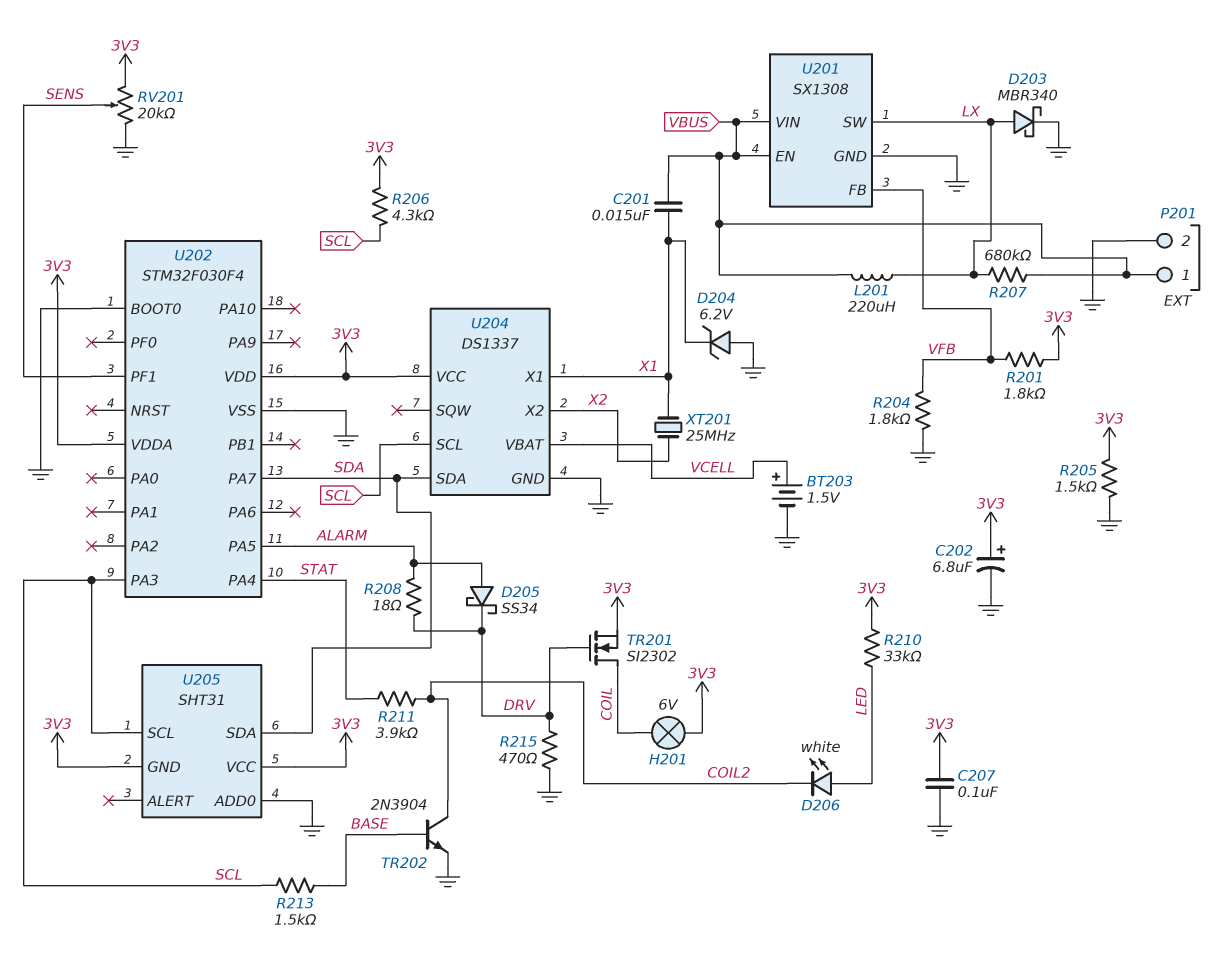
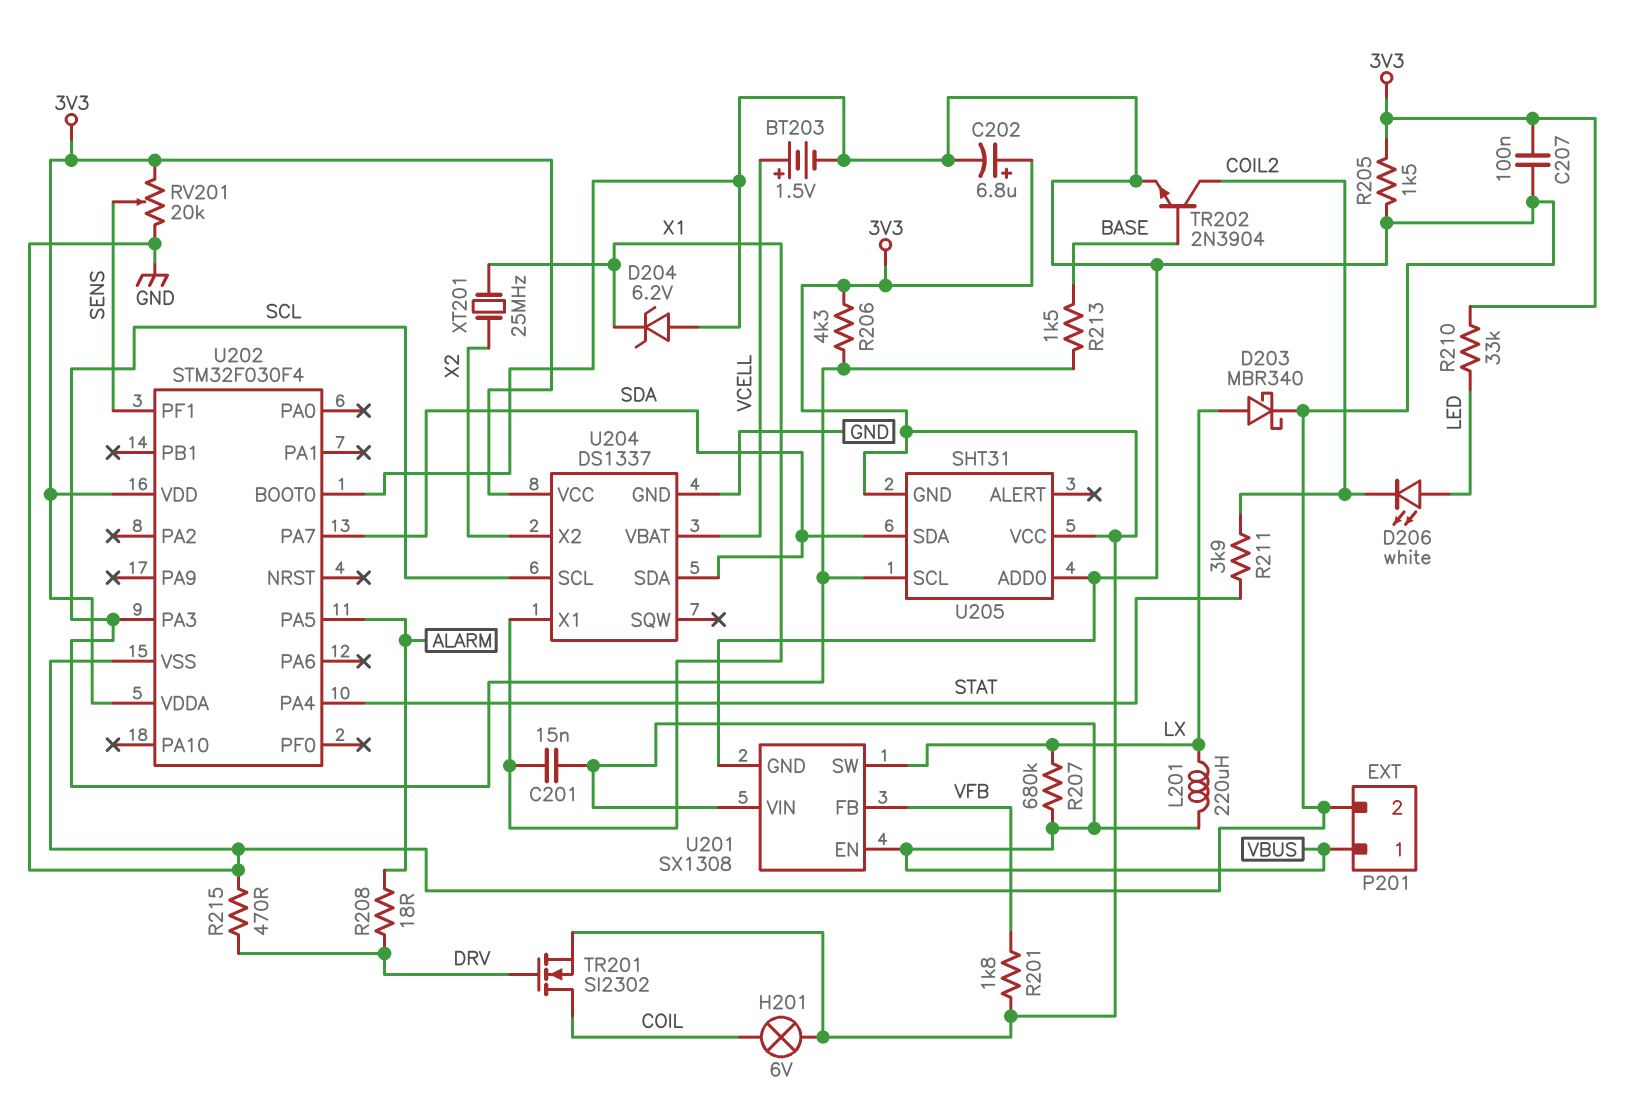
D205: schottky SS34 (A ALARM, K DRV) -> none
R204: 1.8k (GND, VFB) -> none

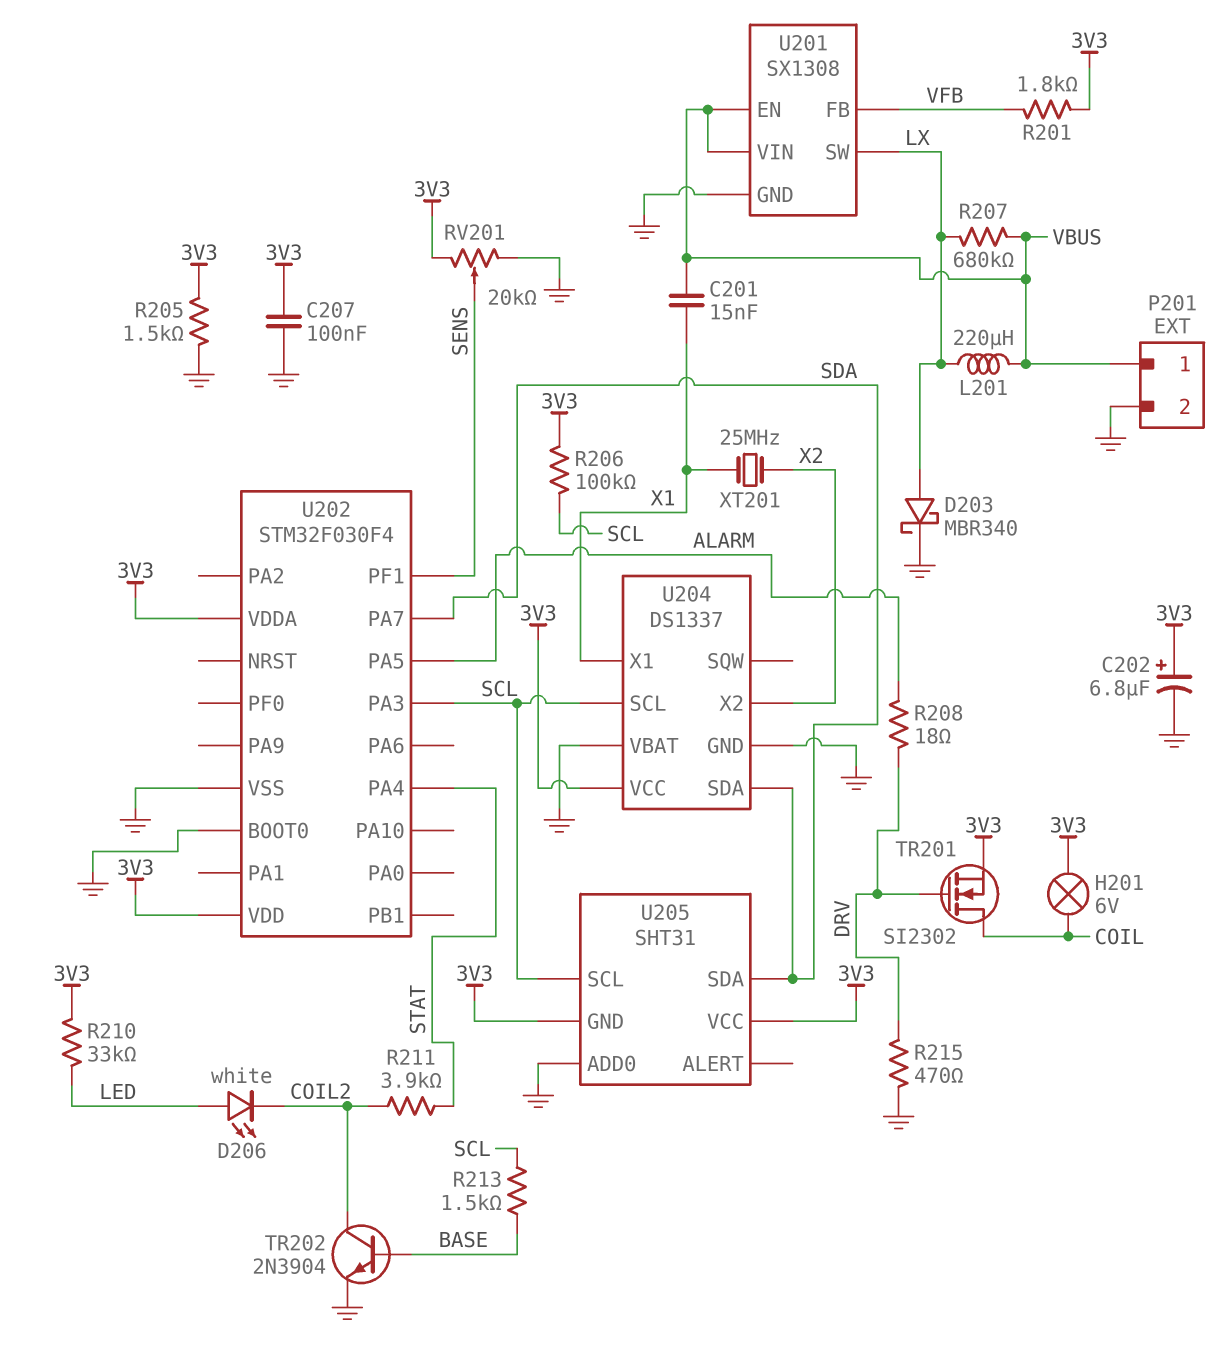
BT203: 1.5V (plus VCELL, minus GND) -> none
D204: zener 6.2V (A GND, K X1) -> none
R206: 4.3k (3V3, SCL) -> 100k (3V3, SCL)
U204 pin VBAT: VCELL -> GND

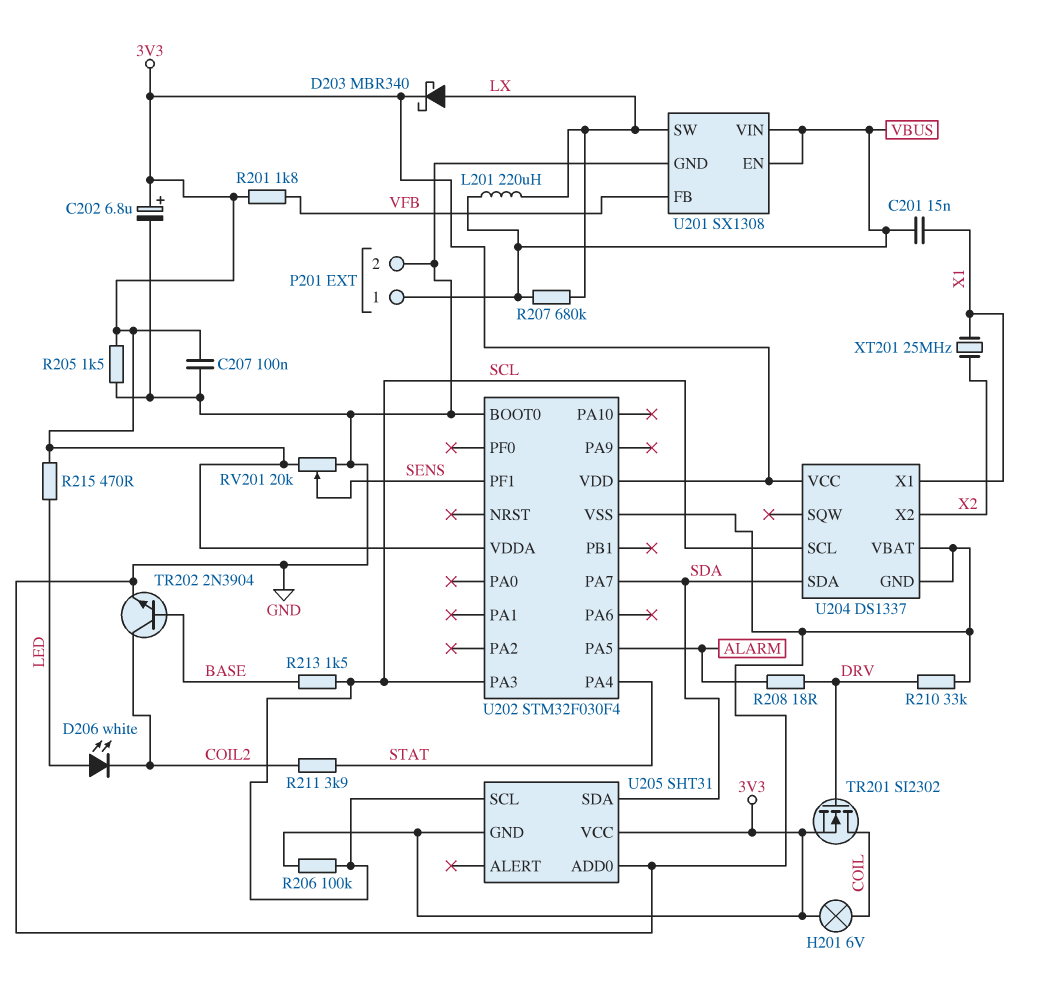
D203: schottky MBR340 (A LX, K GND) -> schottky MBR340 (A LX, K 3V3)
R210: 33k (3V3, LED) -> 33k (DRV, GND)
R215: 470 (DRV, GND) -> 470 (3V3, LED)

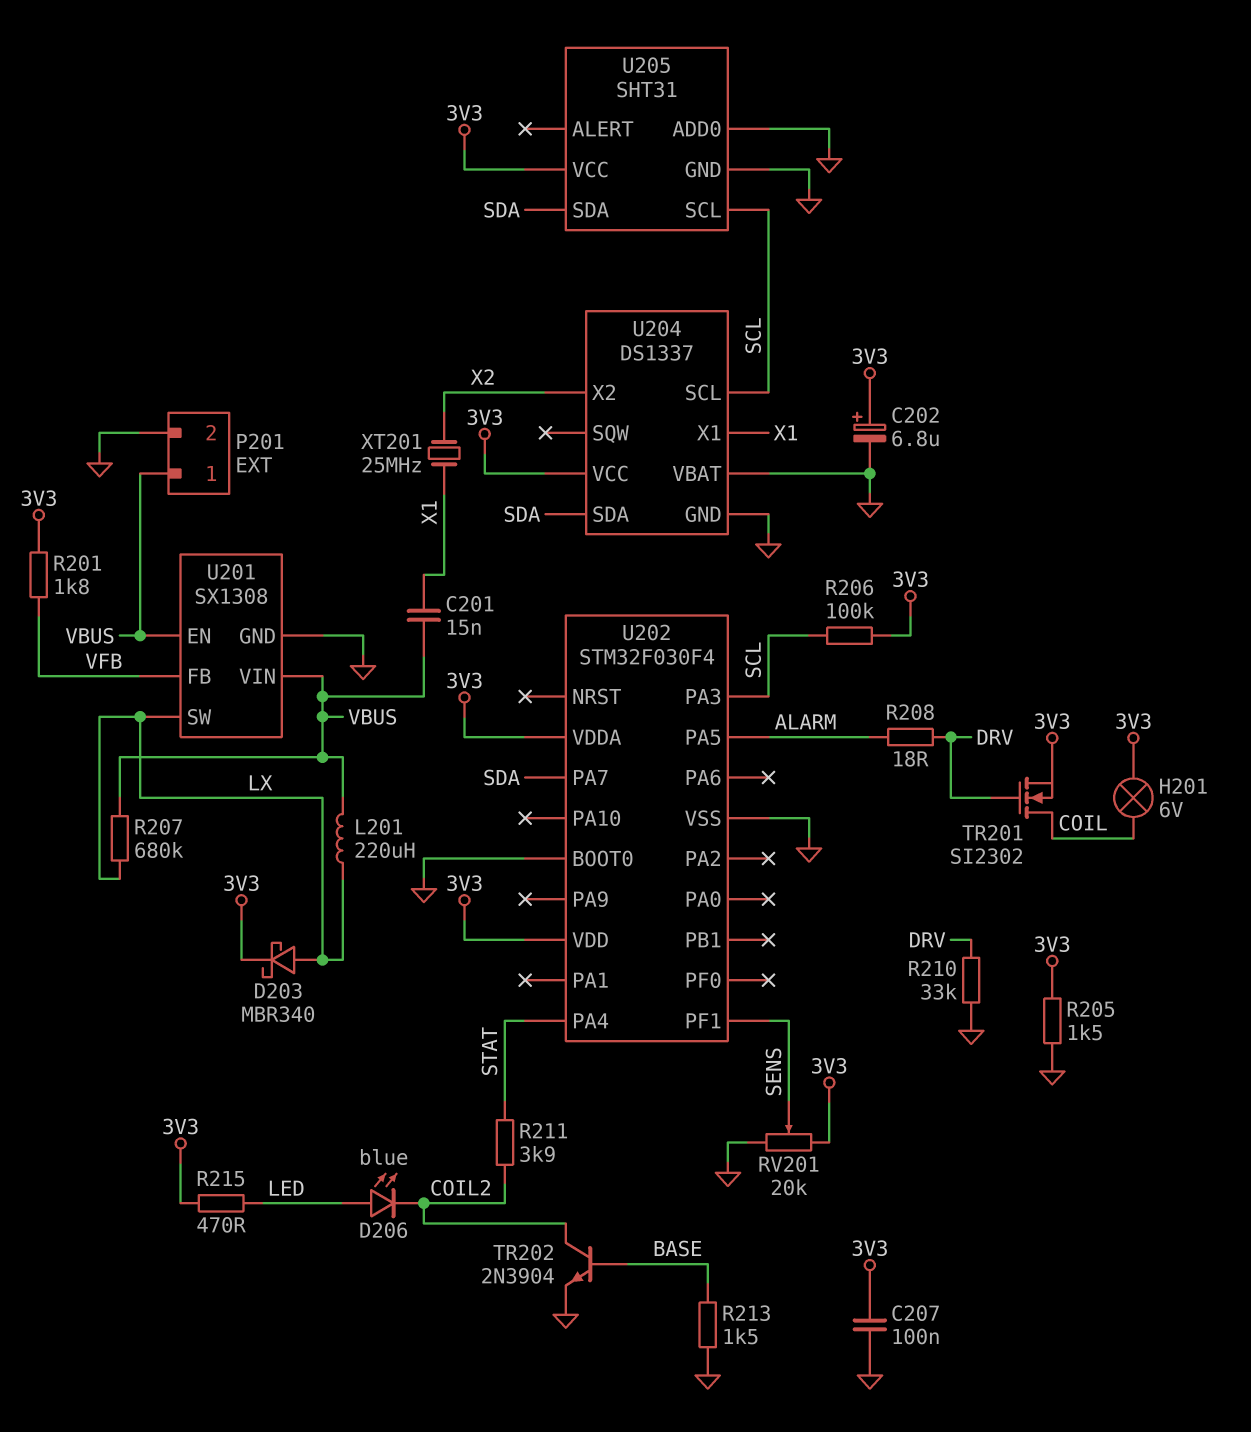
D206: LED white (A LED, K COIL2) -> LED blue (A LED, K COIL2)
R213: 1.5k (BASE, SCL) -> 1.5k (BASE, GND)
U205 pin GND: 3V3 -> GND

